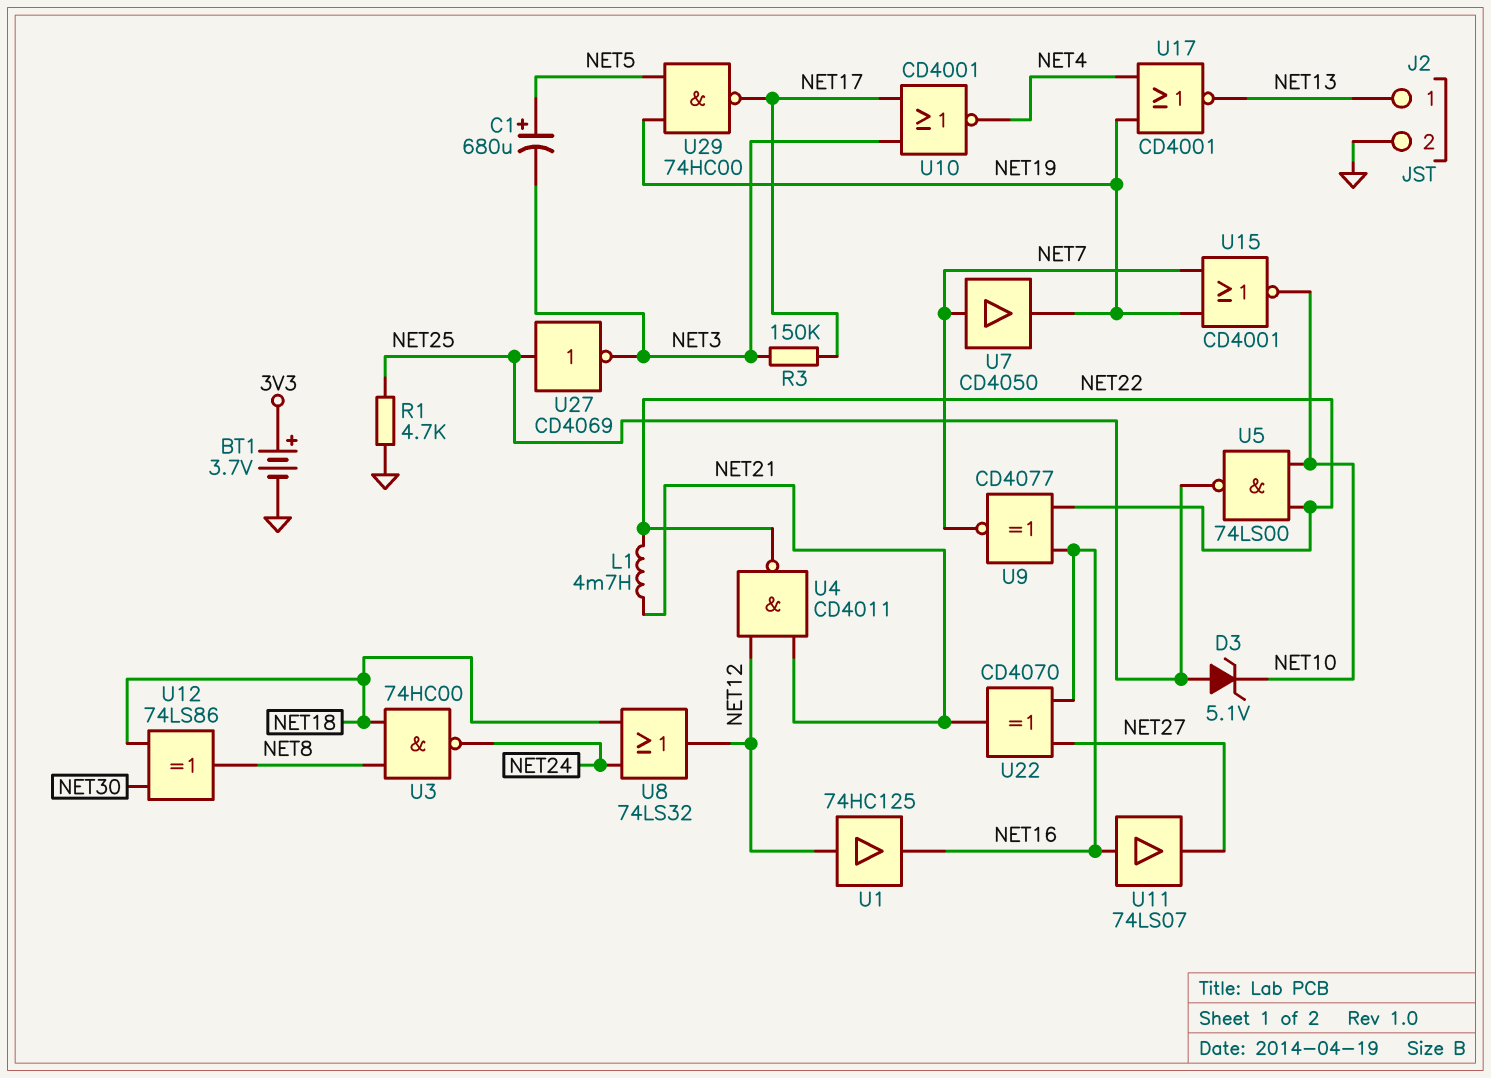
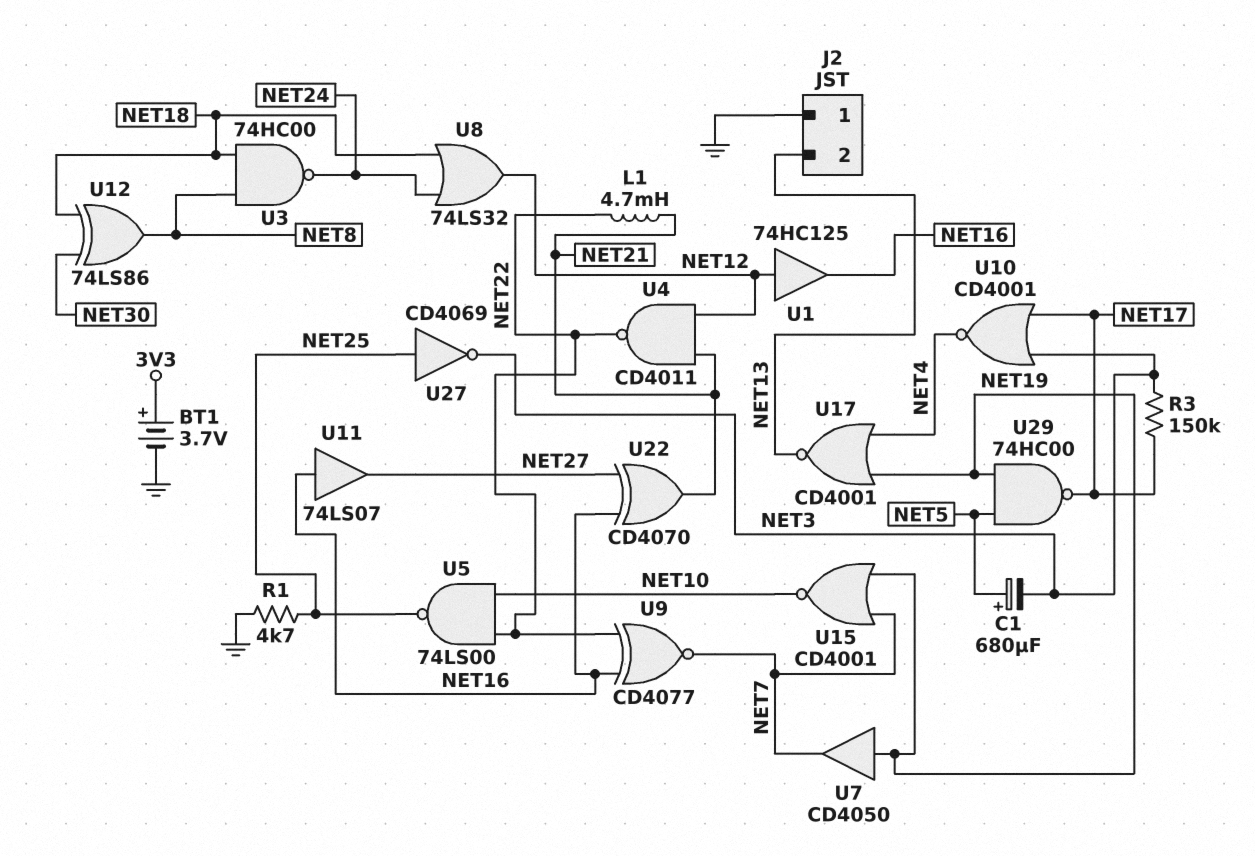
D3: zener 5.1V (A NET25, K NET10) -> none
J2 pin 1: NET13 -> GND
J2 pin 2: GND -> NET13
U7: buffer CD4050 (in NET7, out NET19) -> buffer CD4050 (in NET19, out NET7)

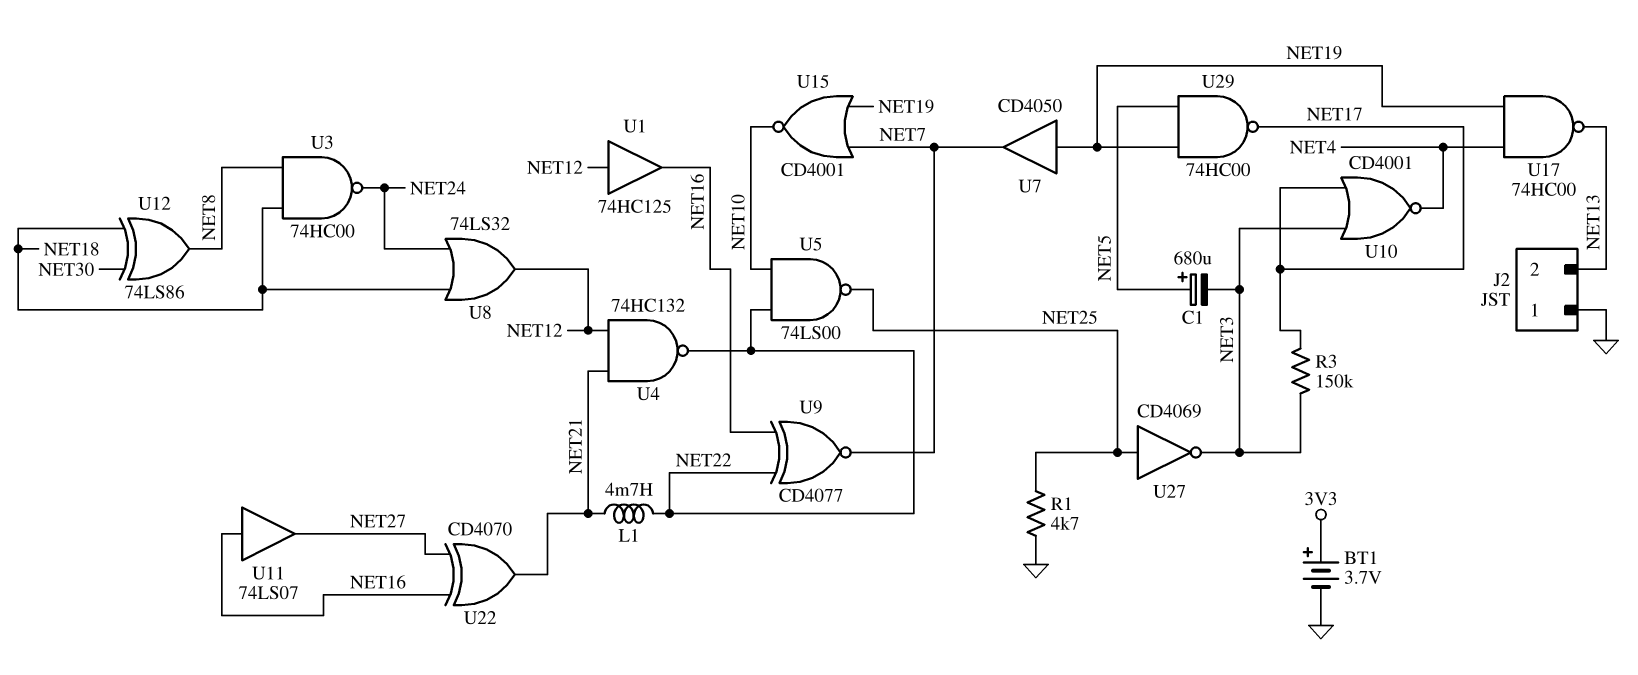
U4: NAND CD4011 (in NET12, in NET21, out NET22) -> NAND 74HC132 (in NET12, in NET21, out NET22)
U17: NOR CD4001 (in NET4, in NET19, out NET13) -> NAND 74HC00 (in NET4, in NET19, out NET13)

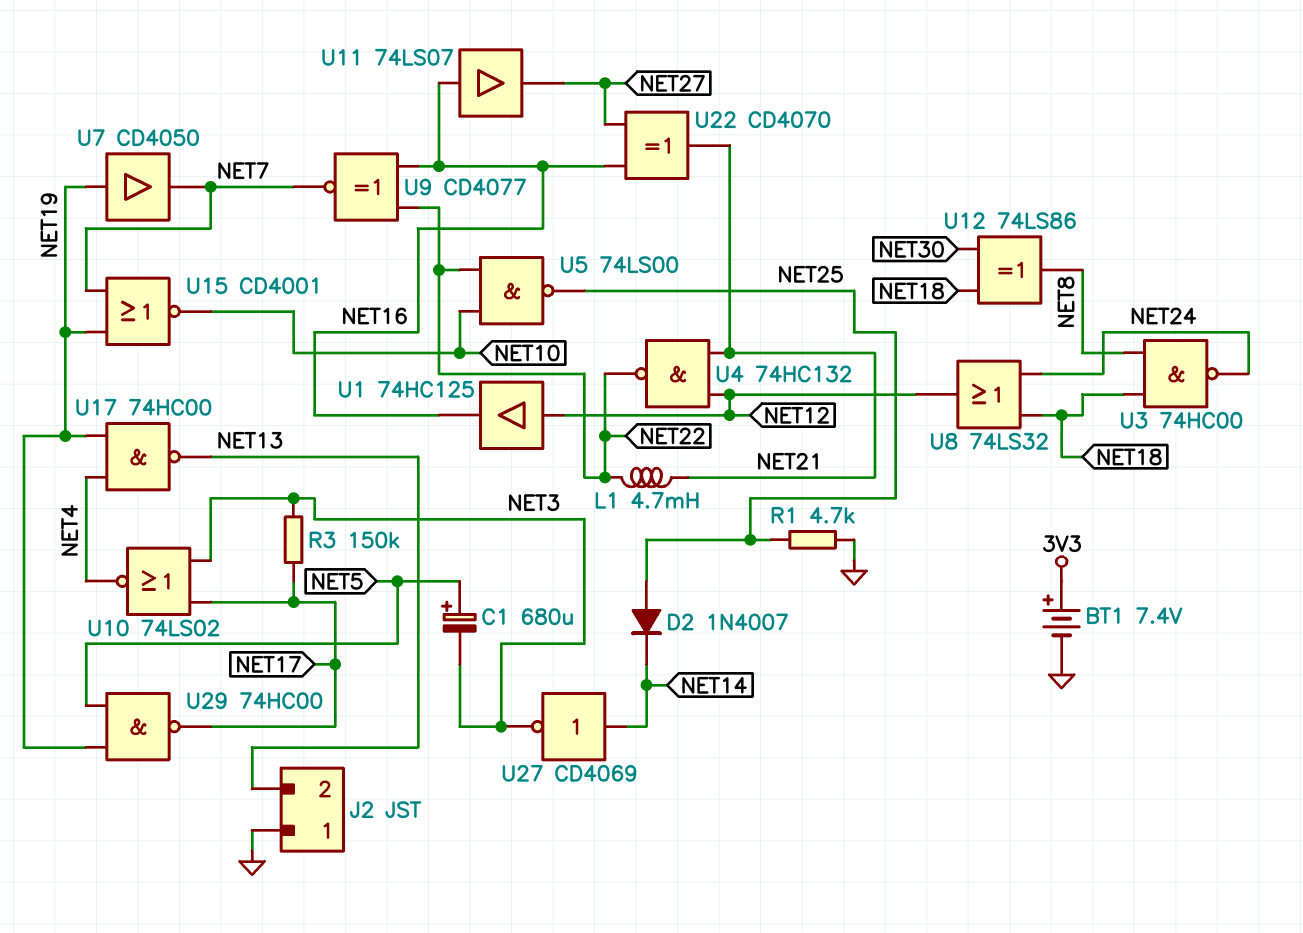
BT1: 3.7V (plus 3V3, minus GND) -> 7.4V (plus 3V3, minus GND)
D2: none -> diode 1N4007 (A NET25, K NET14)
U10: NOR CD4001 (in NET3, in NET17, out NET4) -> NOR 74LS02 (in NET3, in NET17, out NET4)
U27: NOT CD4069 (in NET25, out NET3) -> NOT CD4069 (in NET14, out NET3)

